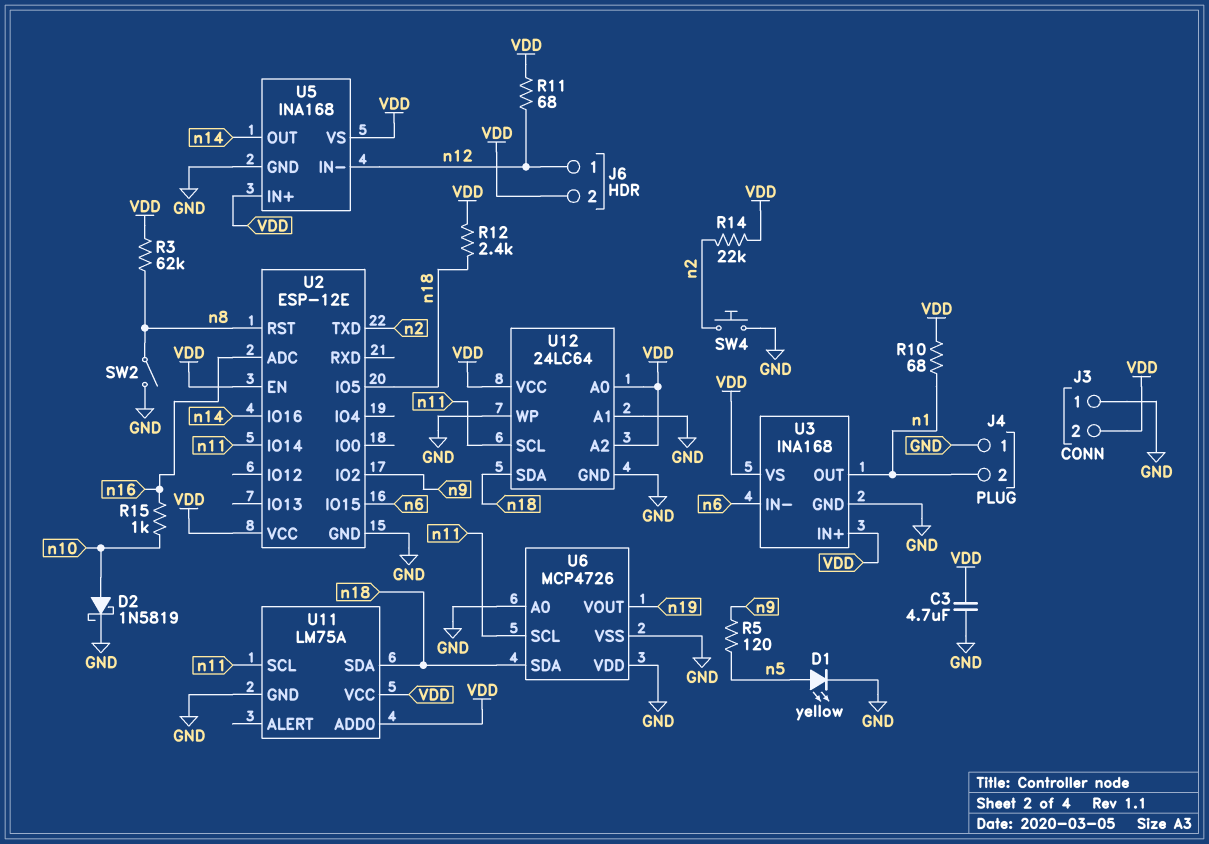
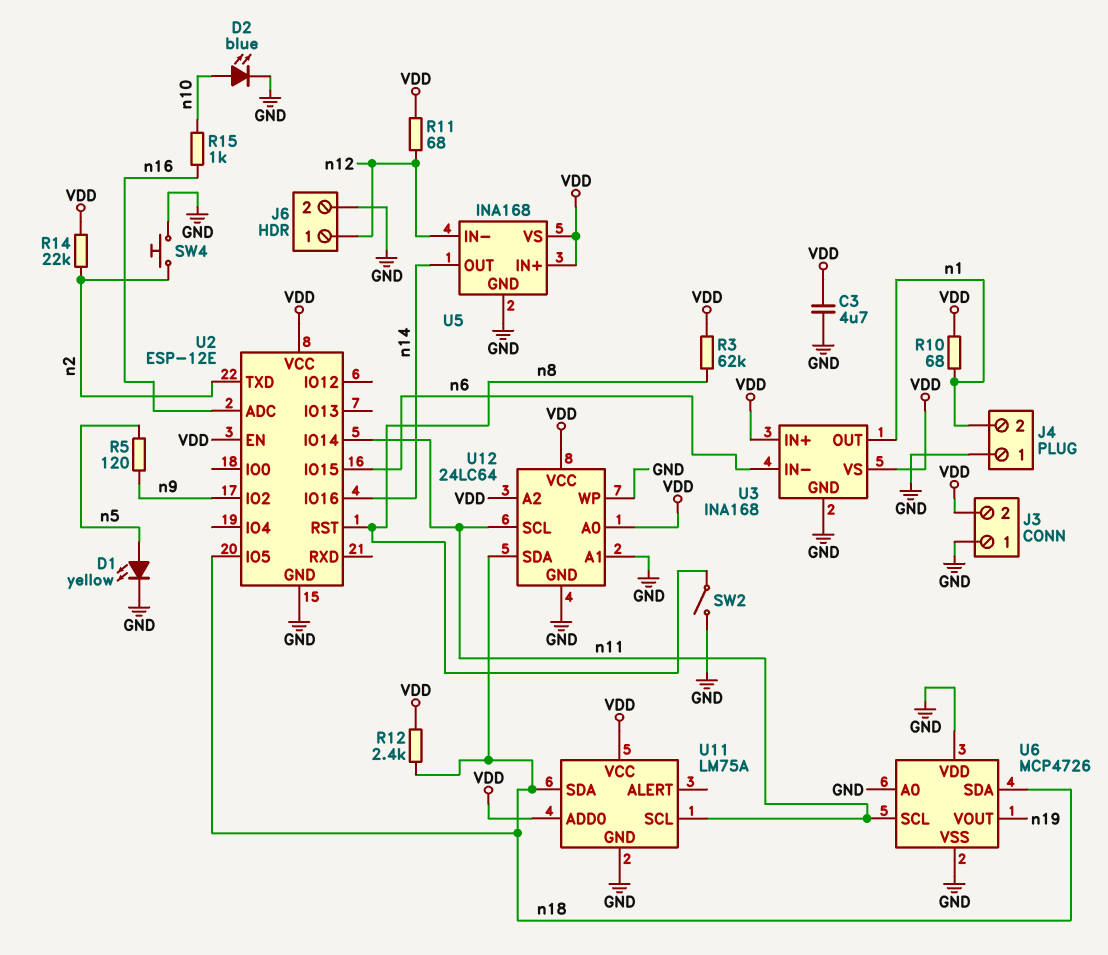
D2: schottky 1N5819 (A n10, K GND) -> LED blue (A n10, K GND)
J6 pin 2: VDD -> GND

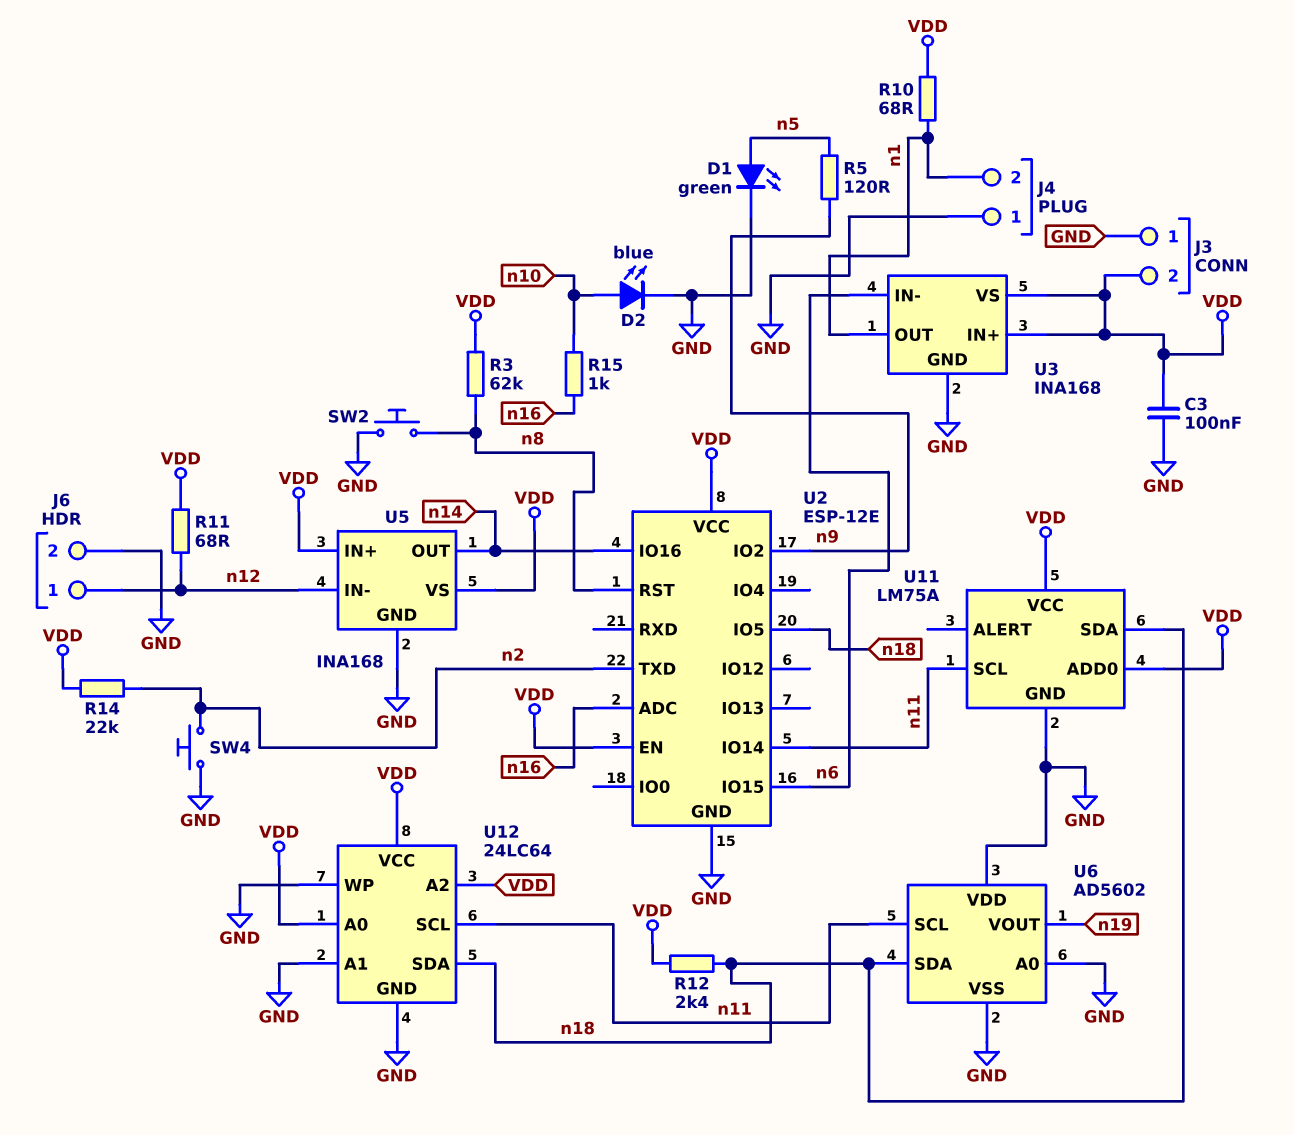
C3: 4.7uF (GND, VDD) -> 100nF (GND, VDD)
D1: LED yellow (A n5, K GND) -> LED green (A n5, K GND)
SW2: switch (GND, n8) -> button (GND, n8)
U6: MCP4726 -> AD5602

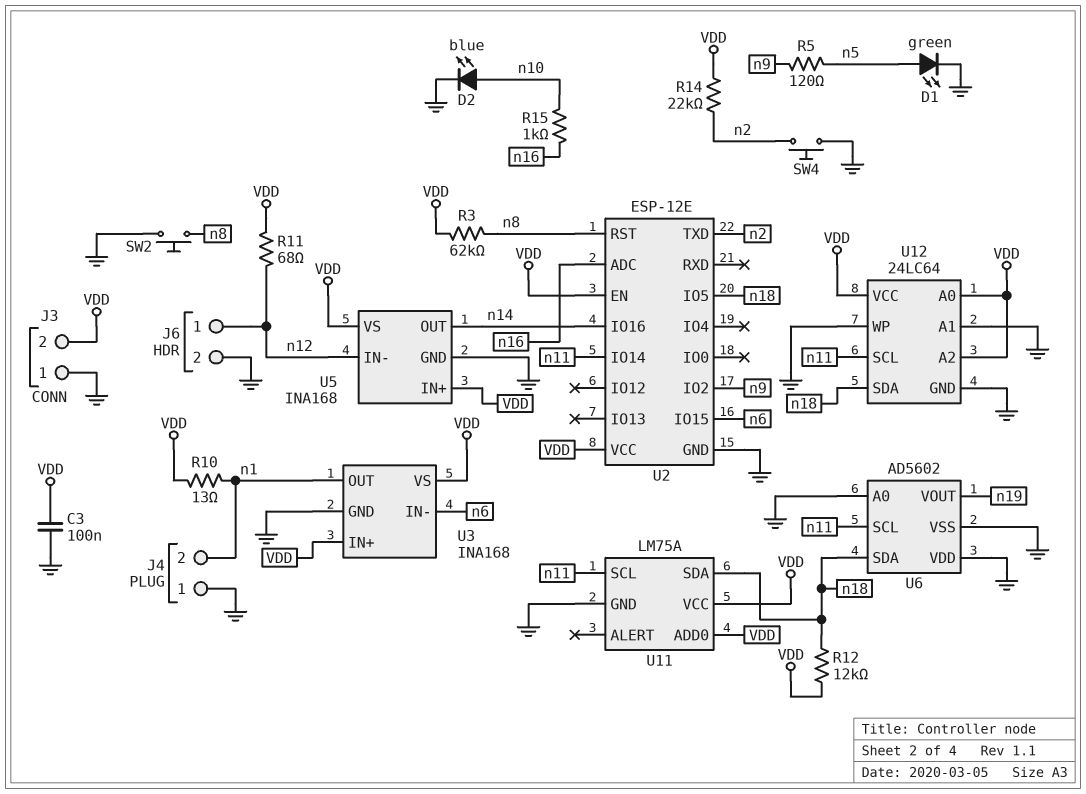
R10: 68 (VDD, n1) -> 13 (VDD, n1)
R12: 2.4k (VDD, n18) -> 12k (VDD, n18)

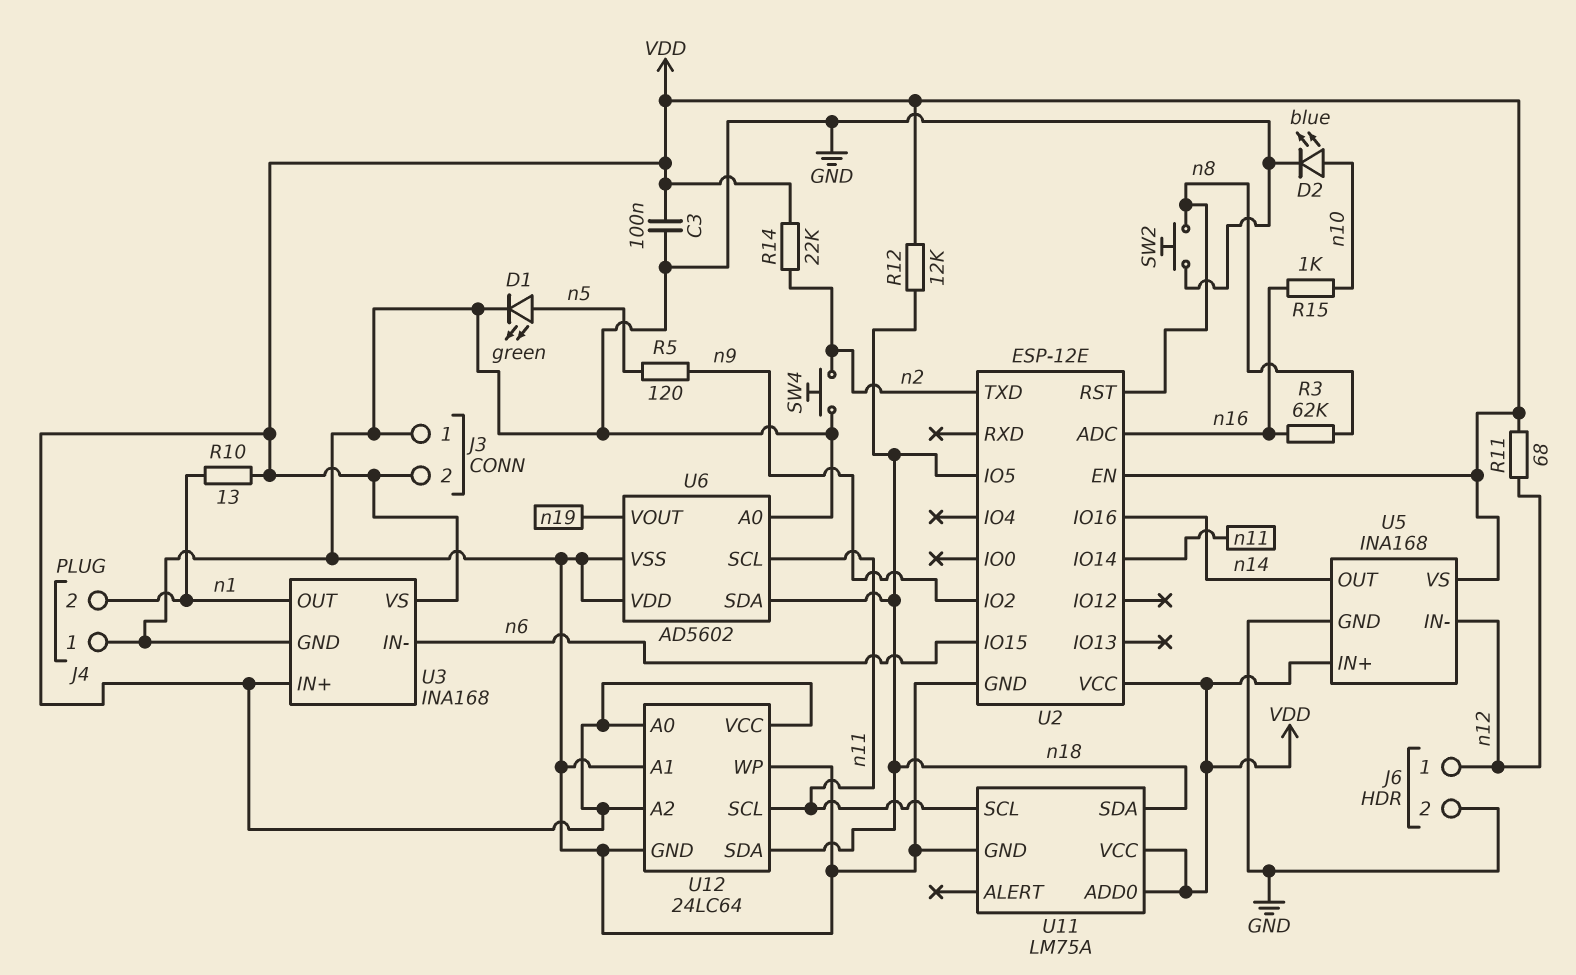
R3: 62k (VDD, n8) -> 62k (n8, n16)

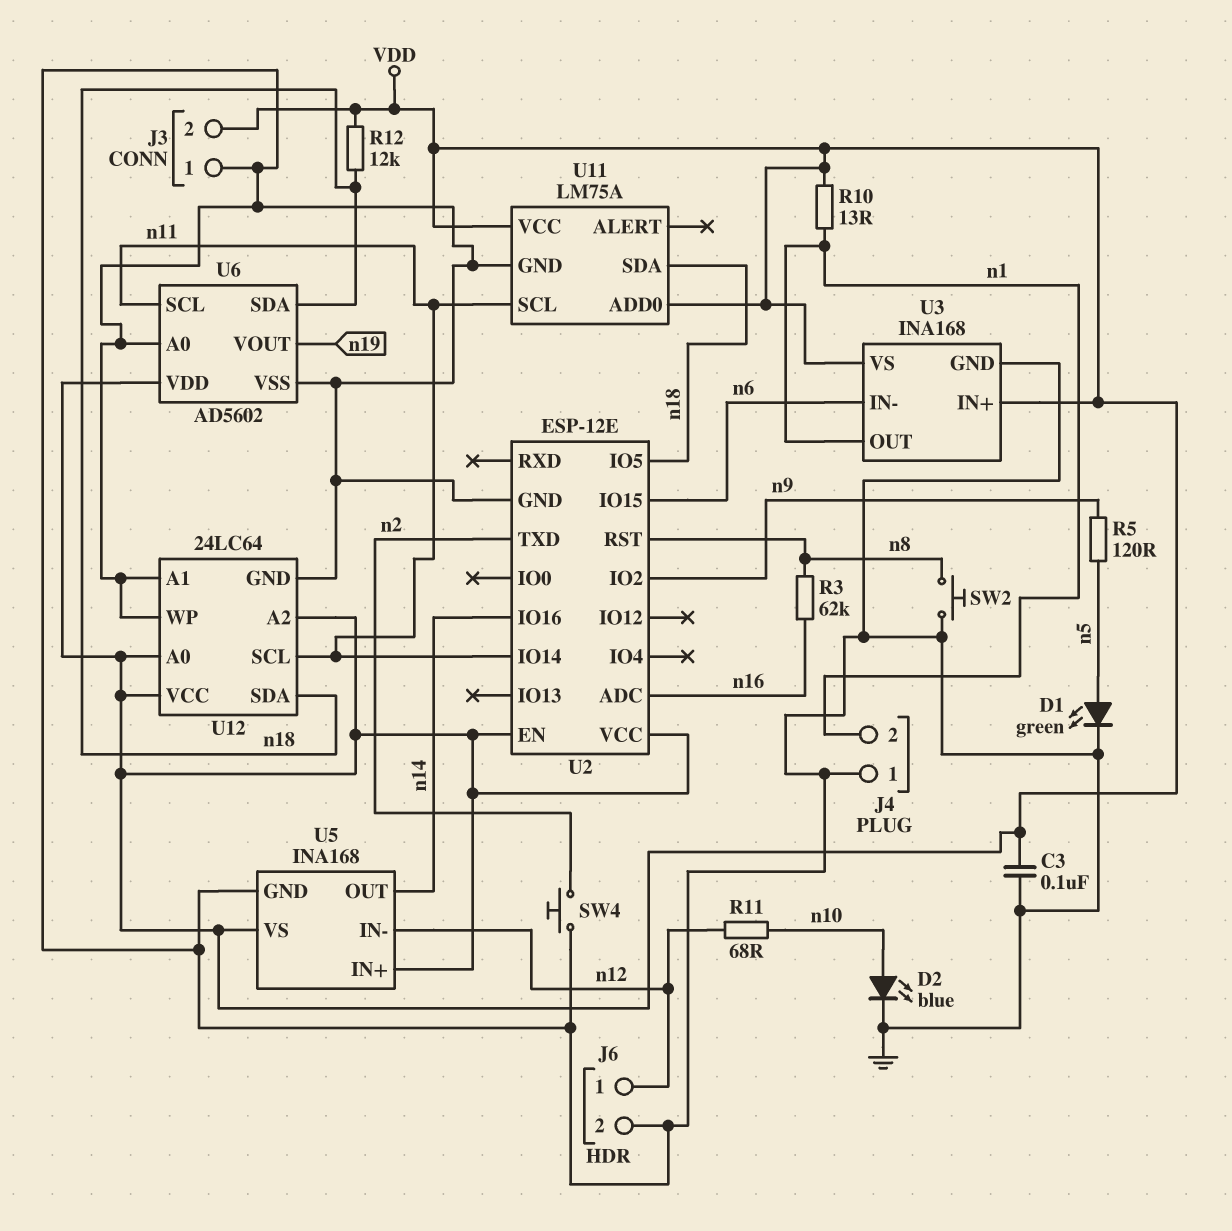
R11: 68 (VDD, n12) -> 68 (n10, n12)
R14: 22k (VDD, n2) -> none
R15: 1k (n10, n16) -> none
U6 pin VDD: GND -> VDD

